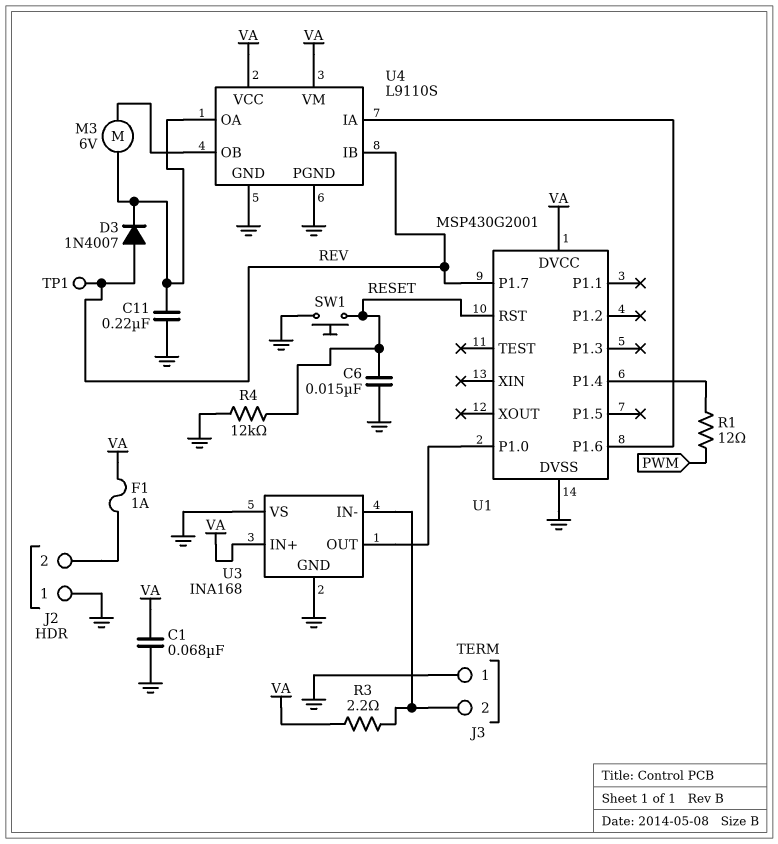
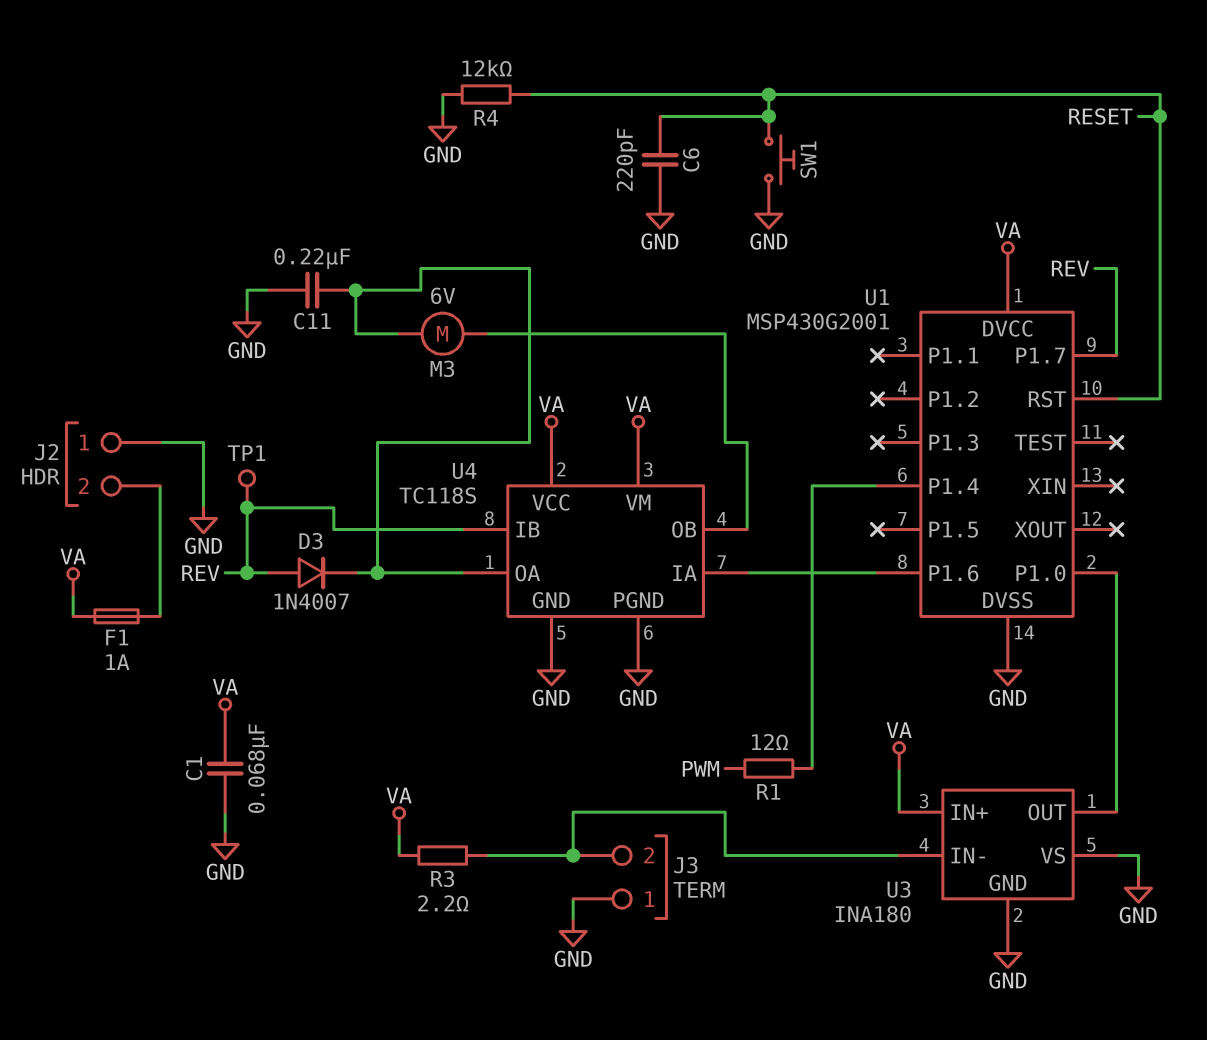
C6: 15nF (GND, RESET) -> 220pF (GND, RESET)
U3: INA168 -> INA180
U4: L9110S -> TC118S

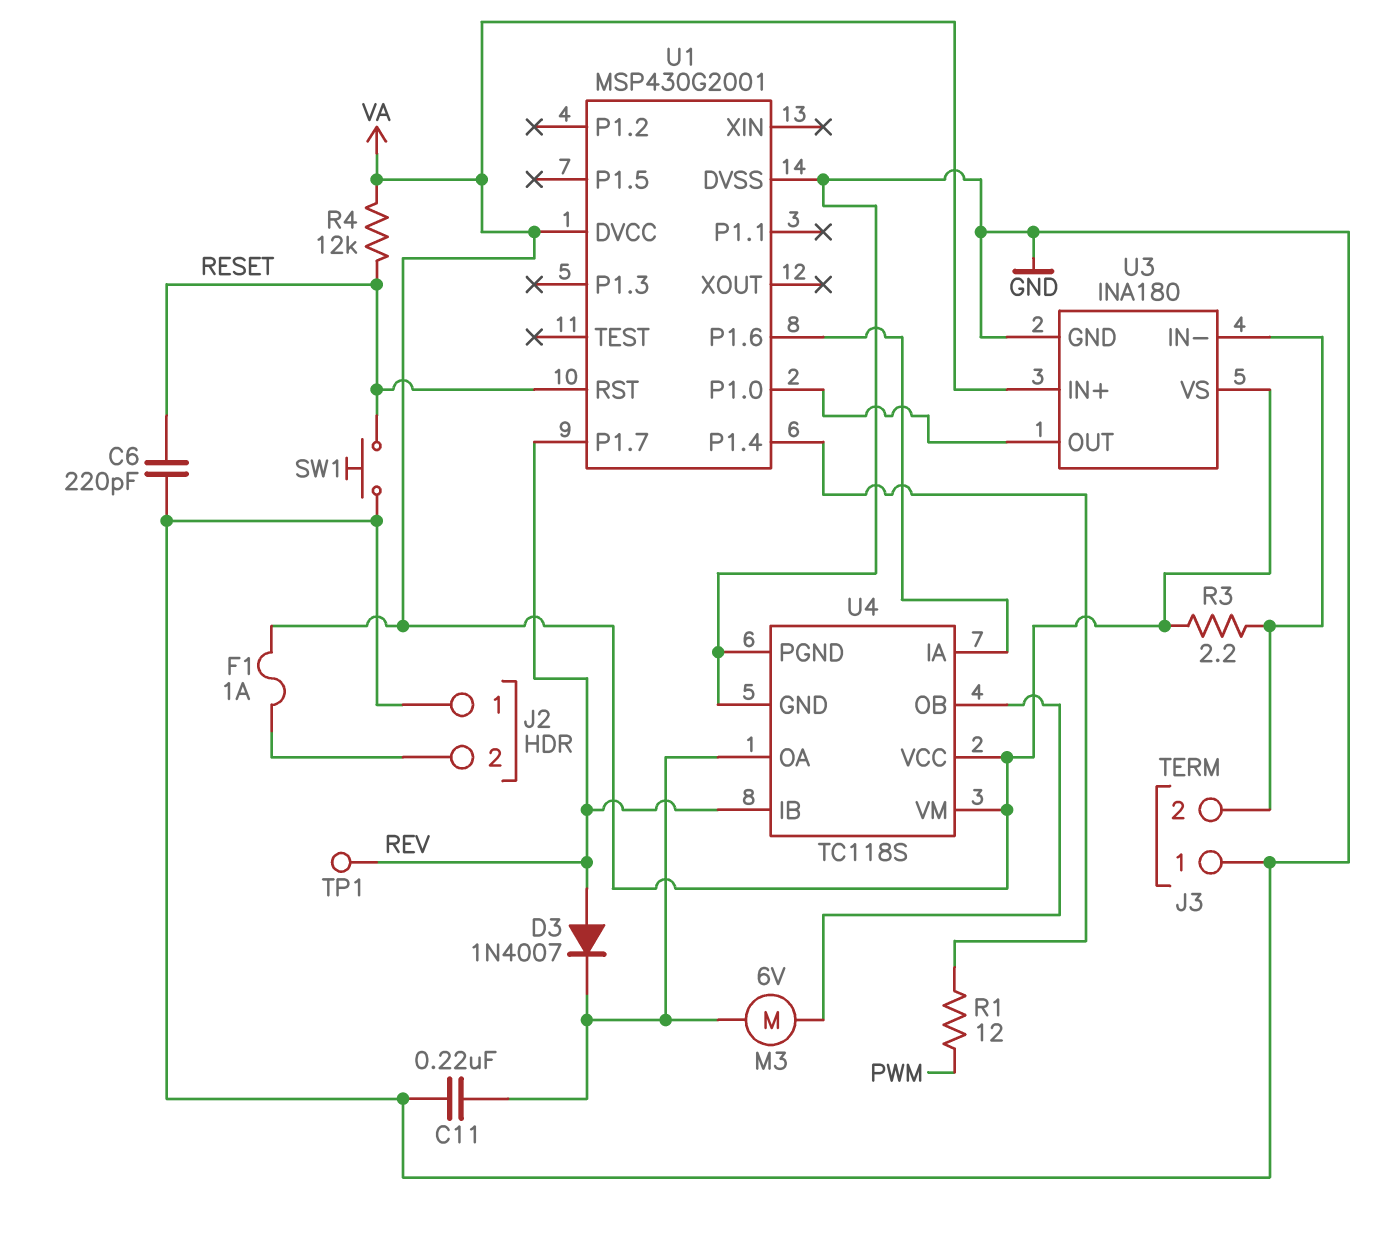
C1: 68nF (GND, VA) -> none
R4: 12k (GND, RESET) -> 12k (RESET, VA)
U3 pin VS: GND -> VA

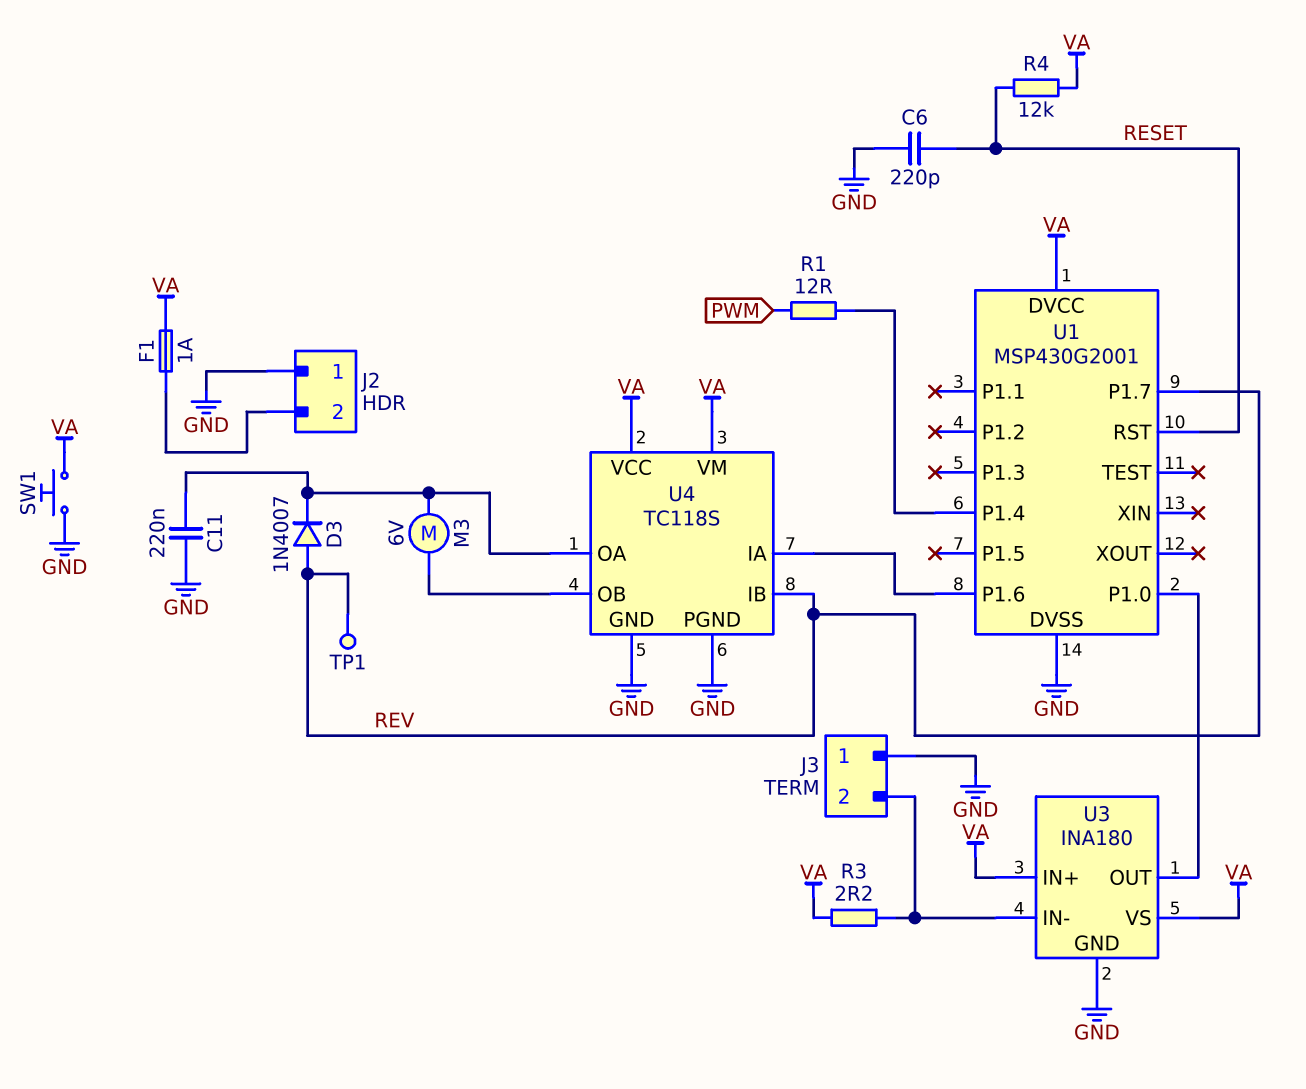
SW1: button (GND, RESET) -> button (GND, VA)

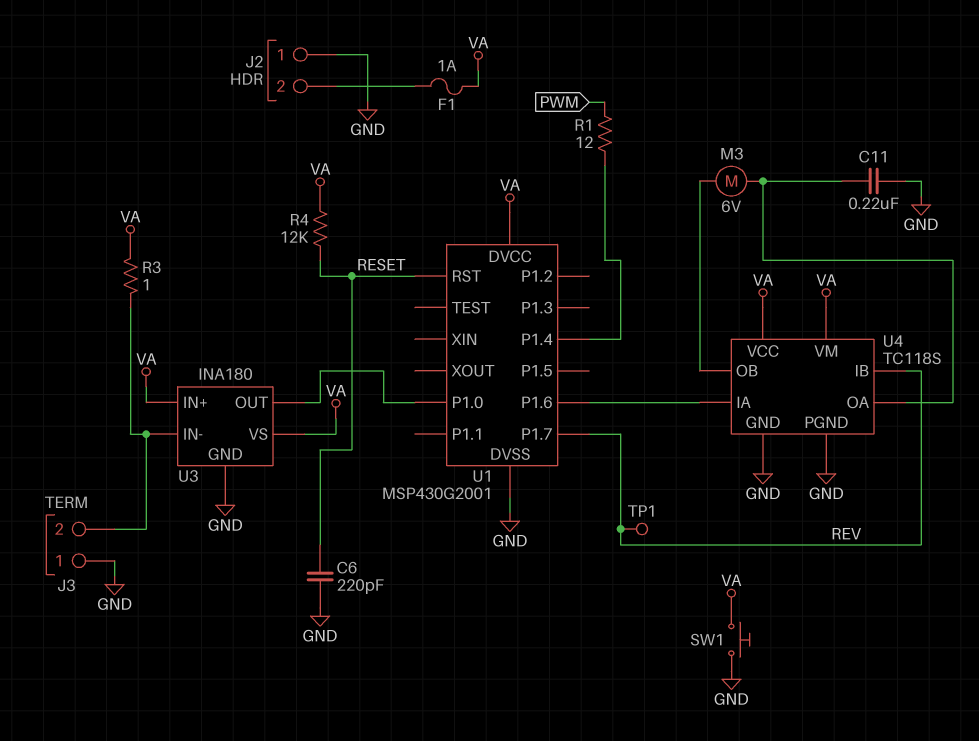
D3: diode 1N4007 (A REV, K U4/OA) -> none
R3: 2.2 (J3/2, VA) -> 1 (J3/2, VA)

